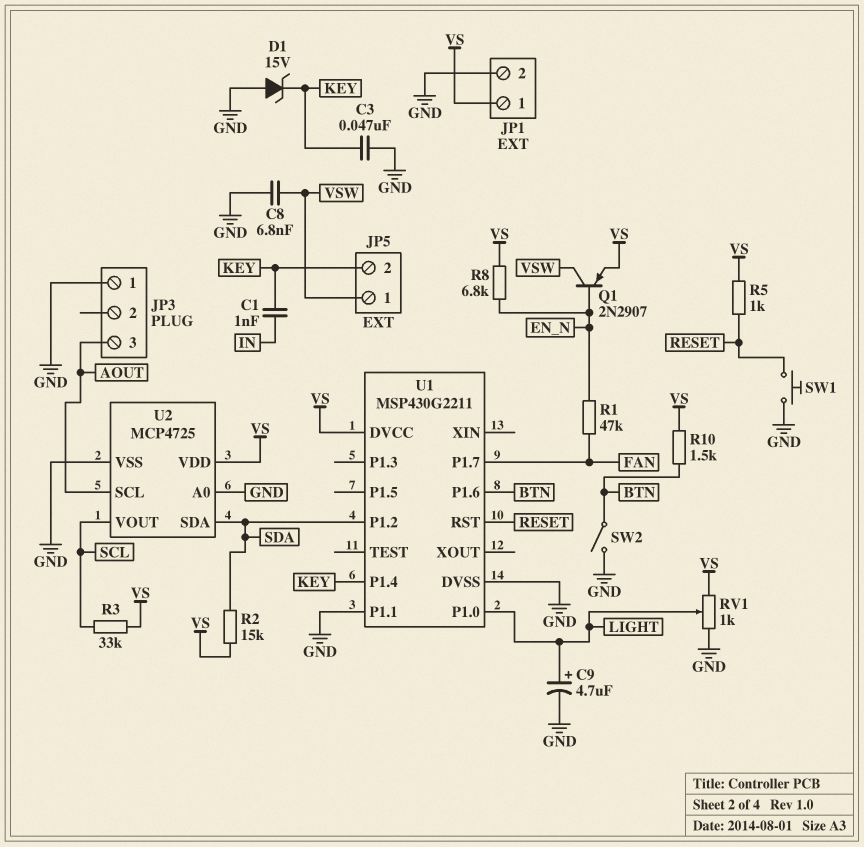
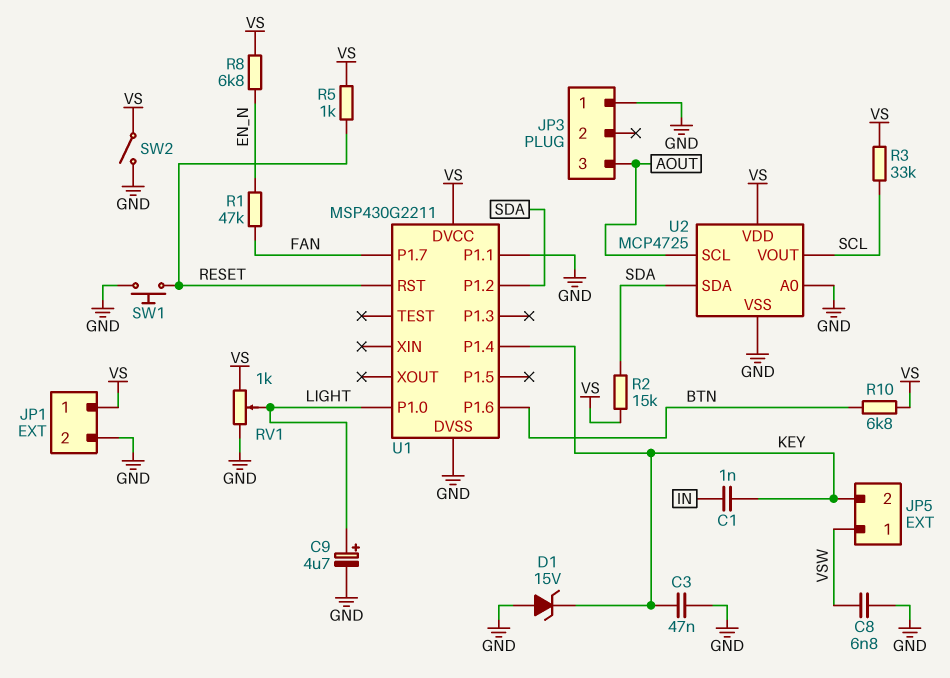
Q1: PNP 2N2907 (B EN_N, C VSW, E VS) -> none
R10: 1.5k (BTN, VS) -> 6.8k (BTN, VS)
SW2: switch (BTN, GND) -> switch (GND, VS)

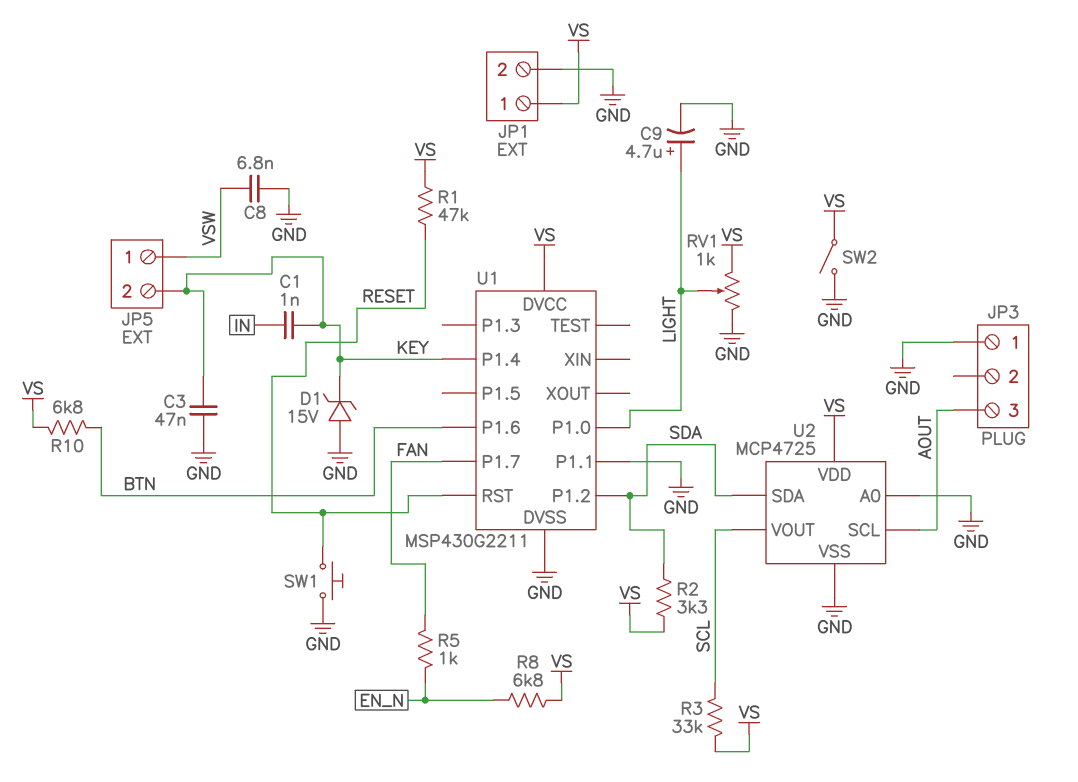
R1: 47k (EN_N, FAN) -> 47k (RESET, VS)
R2: 15k (SDA, VS) -> 3.3k (SDA, VS)
R5: 1k (RESET, VS) -> 1k (EN_N, FAN)

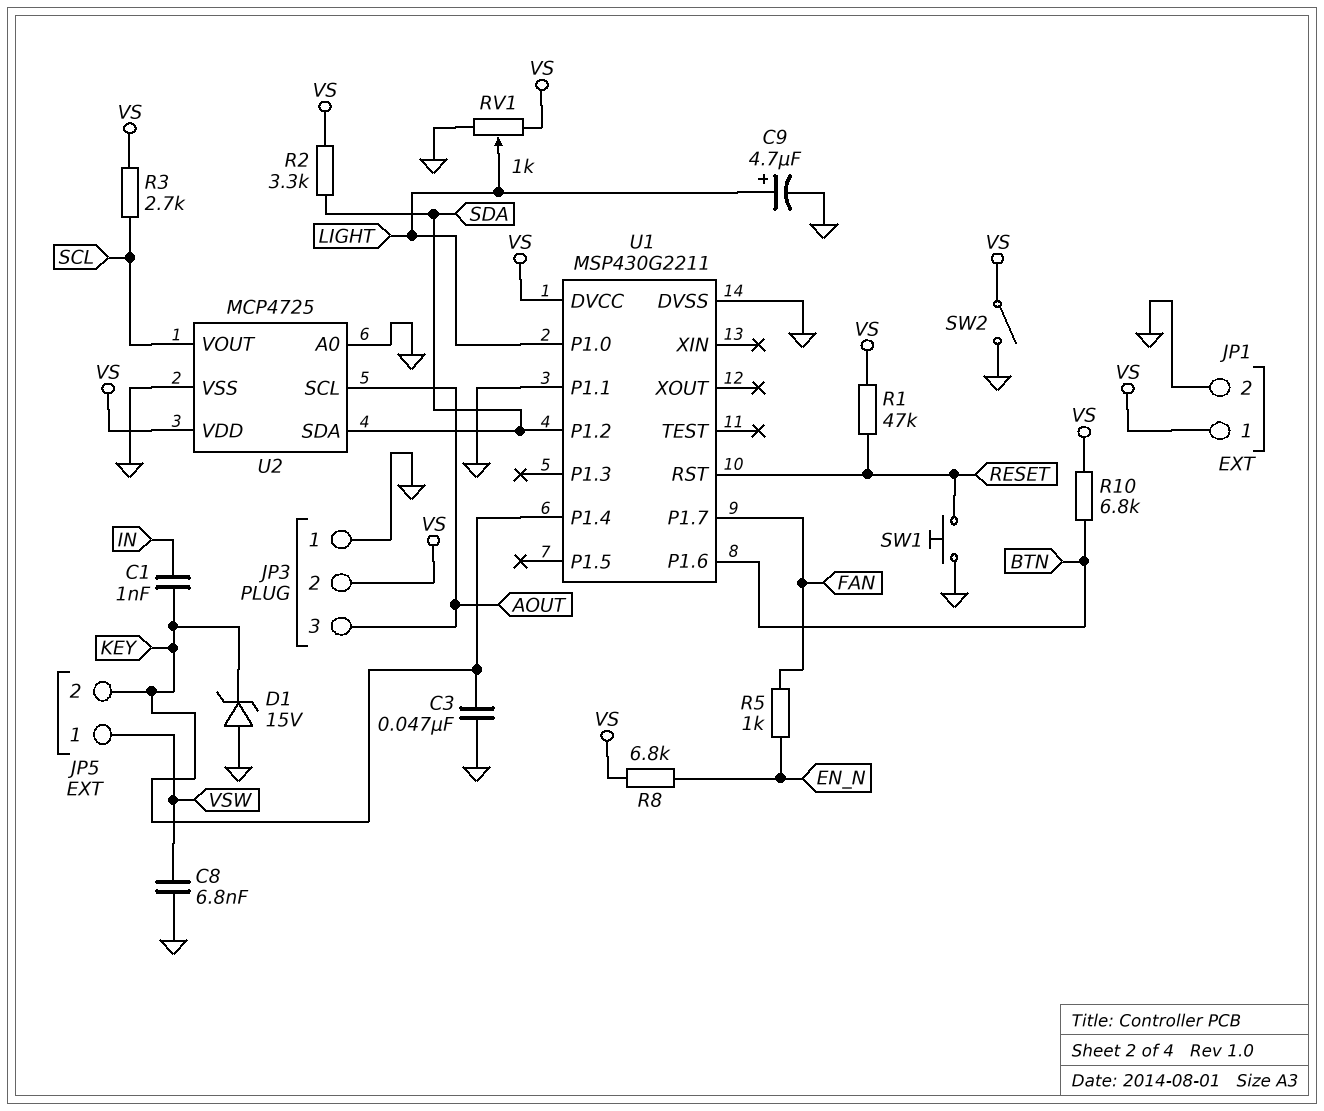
JP3 pin 2: none -> VS
R3: 33k (SCL, VS) -> 2.7k (SCL, VS)

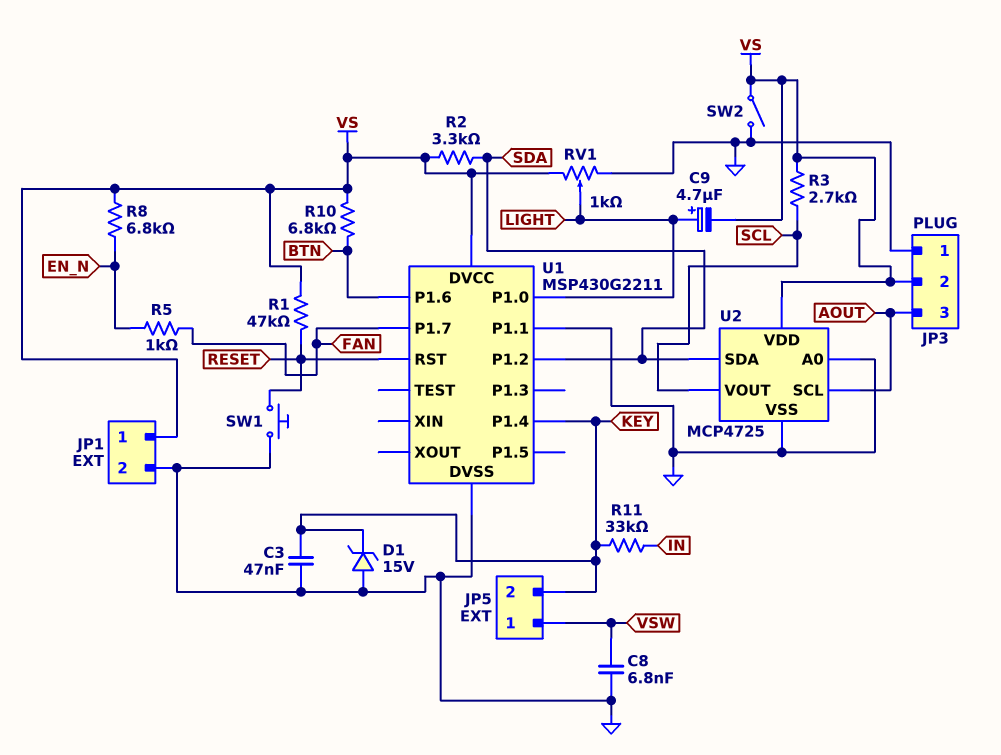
C1: 1nF (IN, KEY) -> none
C9: 4.7uF (plus LIGHT, minus GND) -> 4.7uF (plus LIGHT, minus VS)
R11: none -> 33k (IN, KEY)

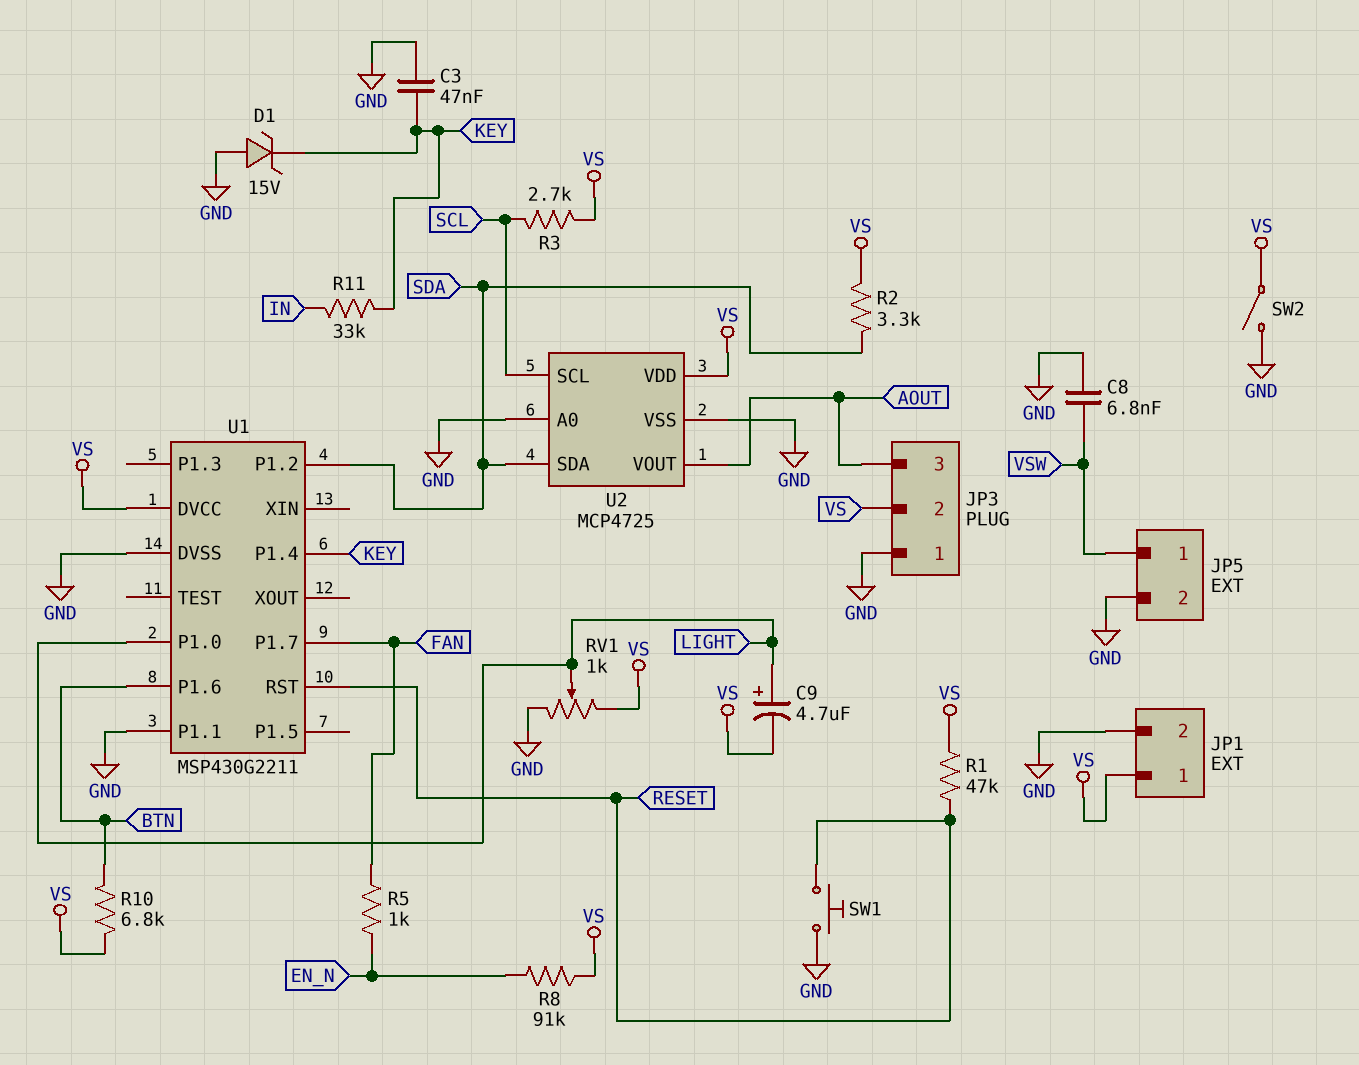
JP5 pin 2: KEY -> GND
R8: 6.8k (EN_N, VS) -> 91k (EN_N, VS)
U2 pin SCL: AOUT -> SCL
U2 pin VOUT: SCL -> AOUT

